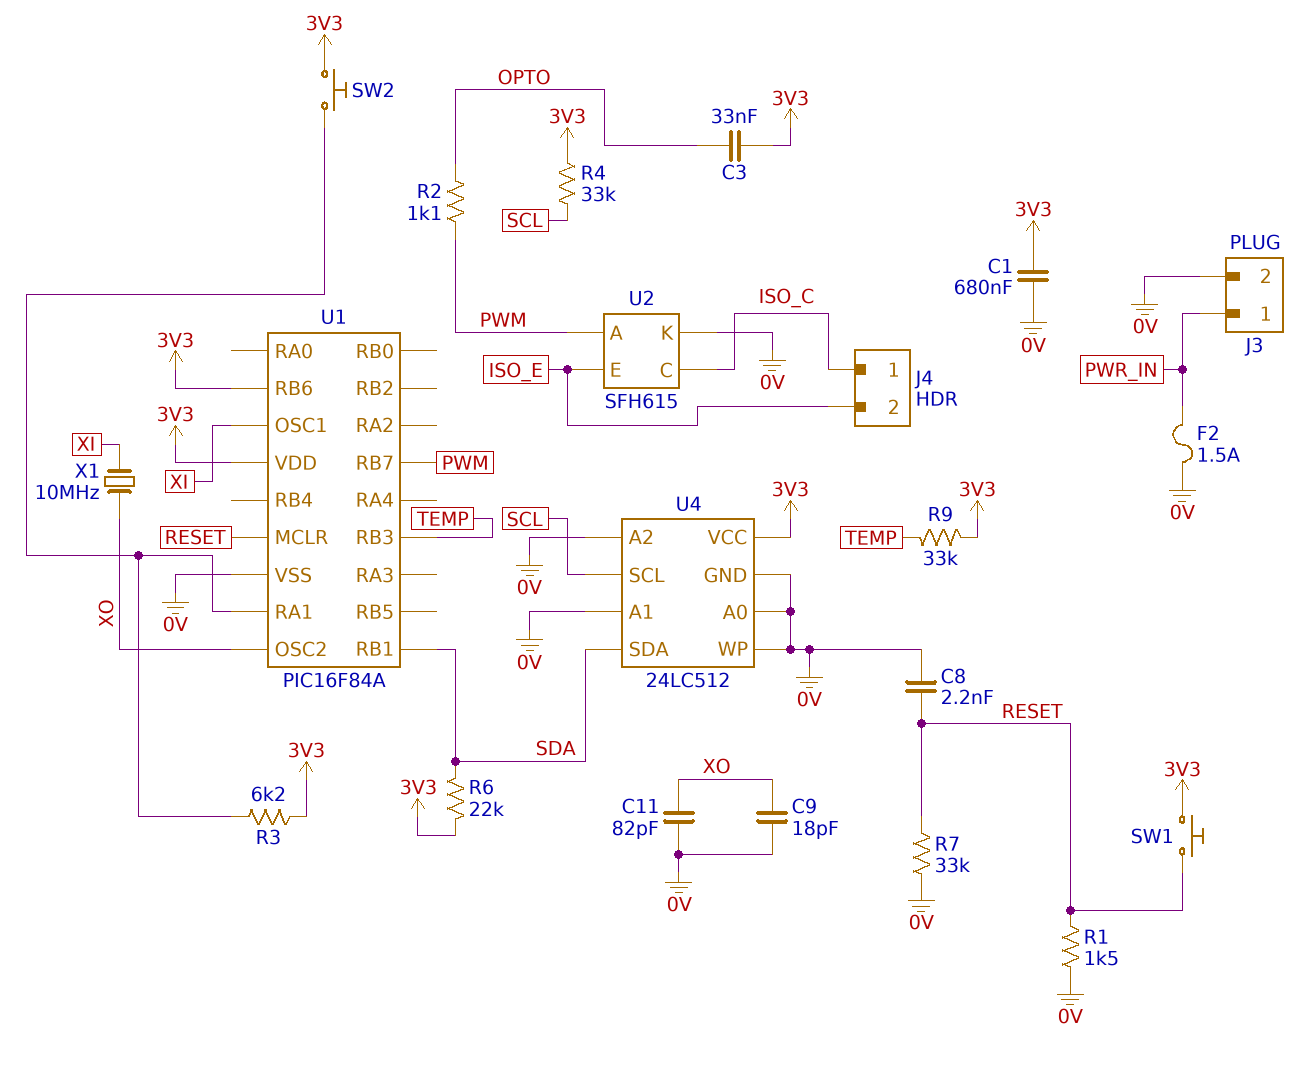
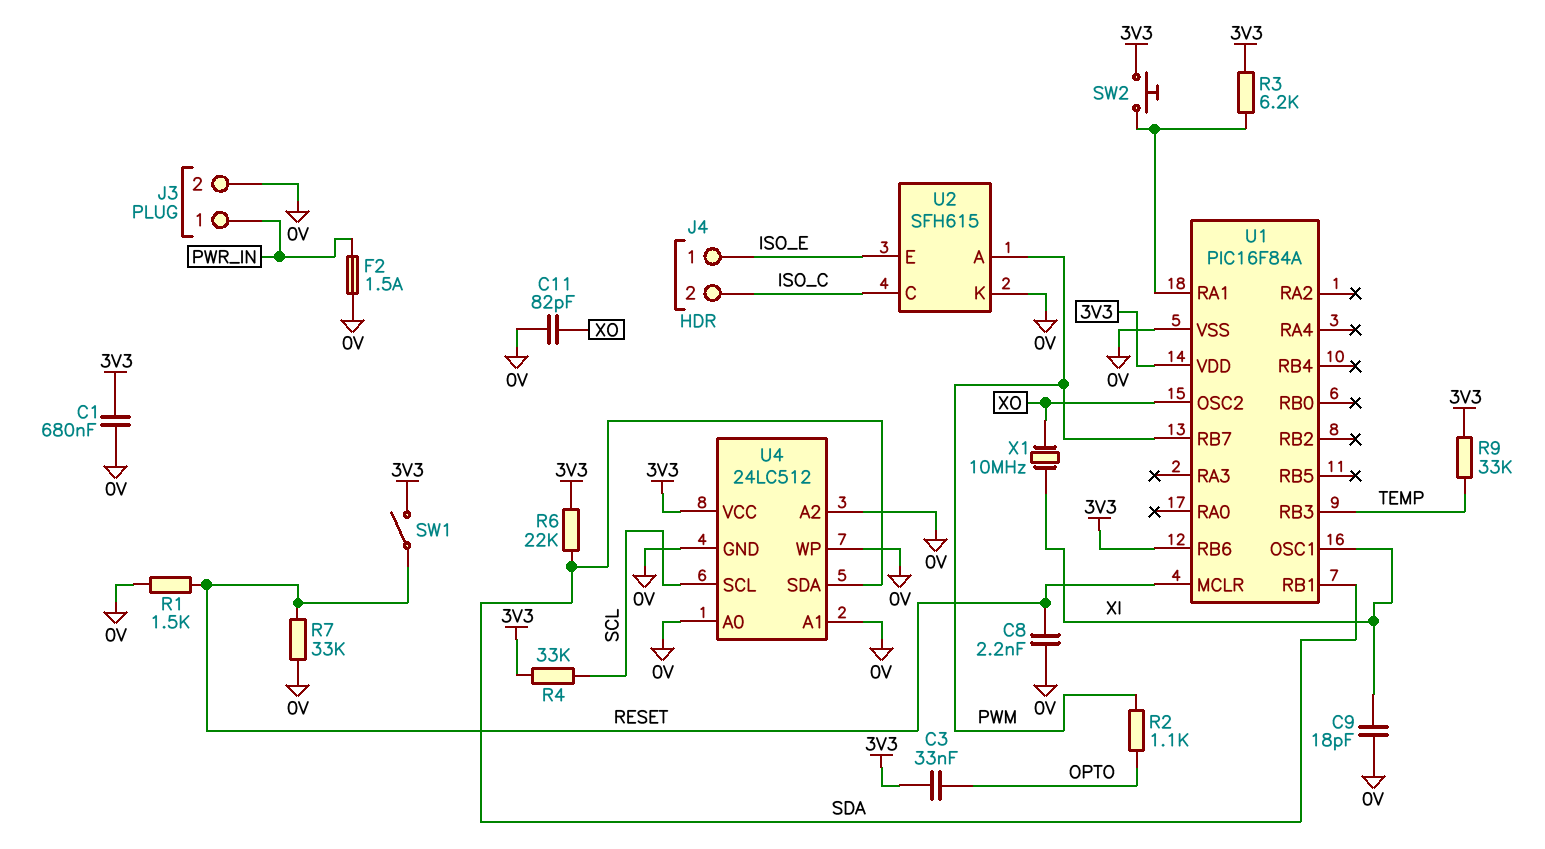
C9: 18pF (0V, XO) -> 18pF (0V, XI)
J4 pin 1: ISO_C -> ISO_E
J4 pin 2: ISO_E -> ISO_C
SW1: button (3V3, RESET) -> switch (3V3, RESET)

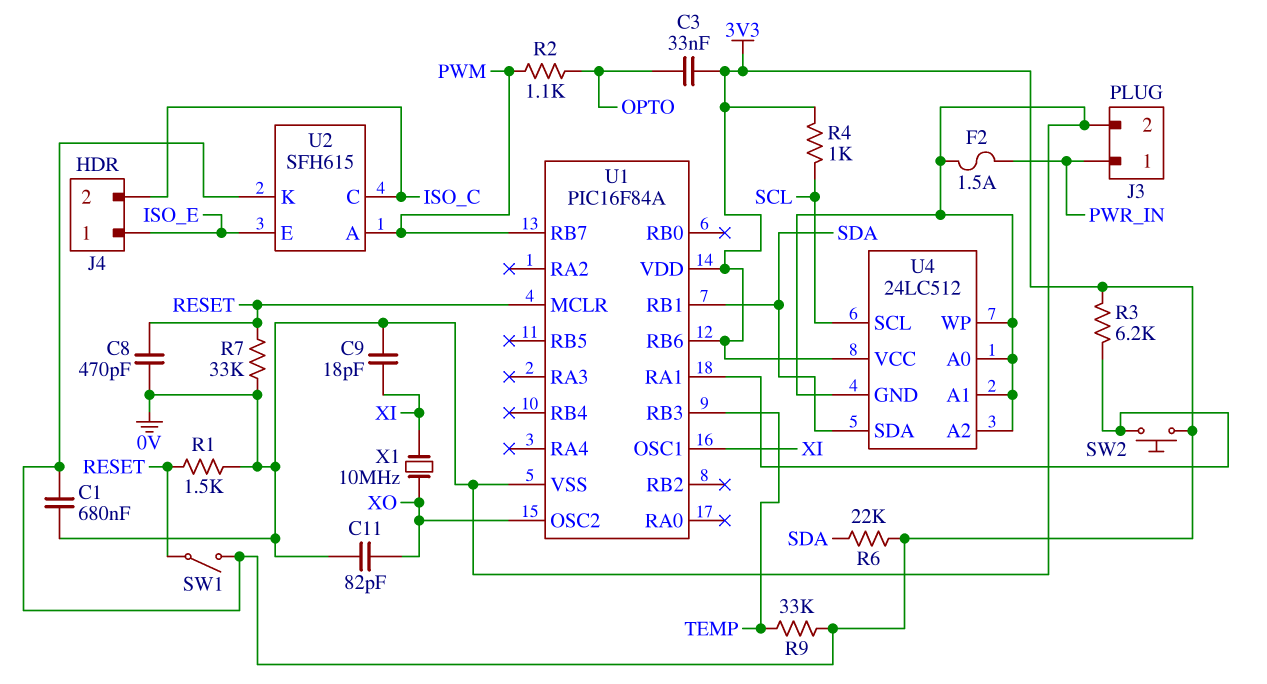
C8: 2.2nF (0V, RESET) -> 470pF (0V, RESET)
R4: 33k (3V3, SCL) -> 1k (3V3, SCL)
U2 pin K: 0V -> 3V3

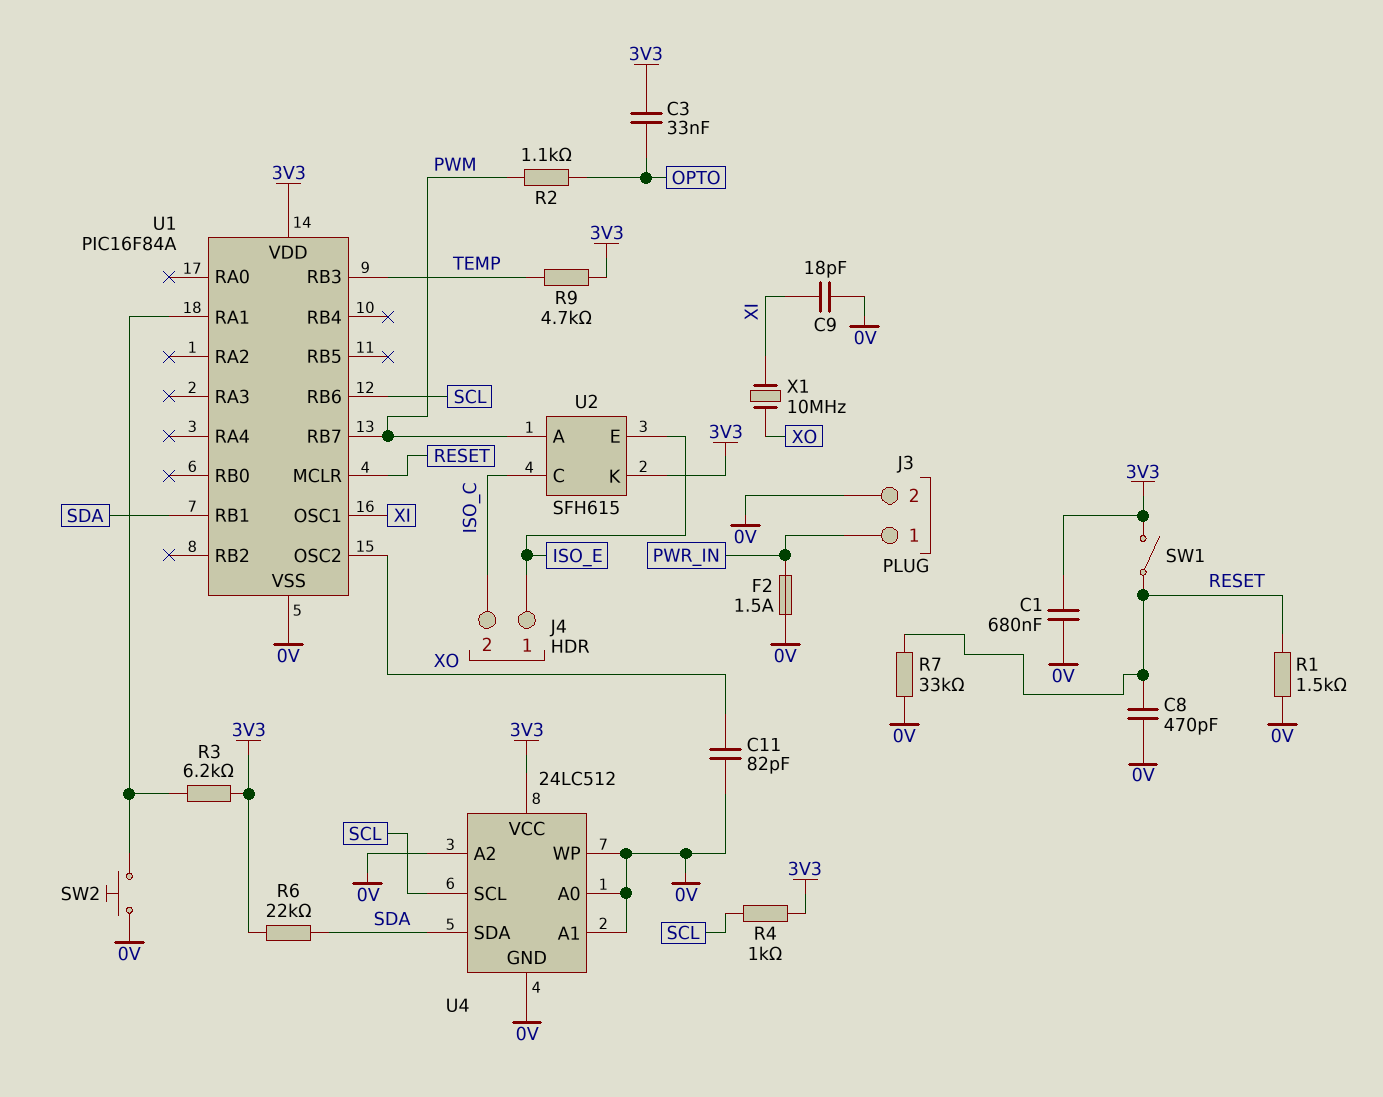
R9: 33k (3V3, TEMP) -> 4.7k (3V3, TEMP)
SW2: button (3V3, U1/RA1) -> button (0V, U1/RA1)
U1 pin RB6: 3V3 -> SCL

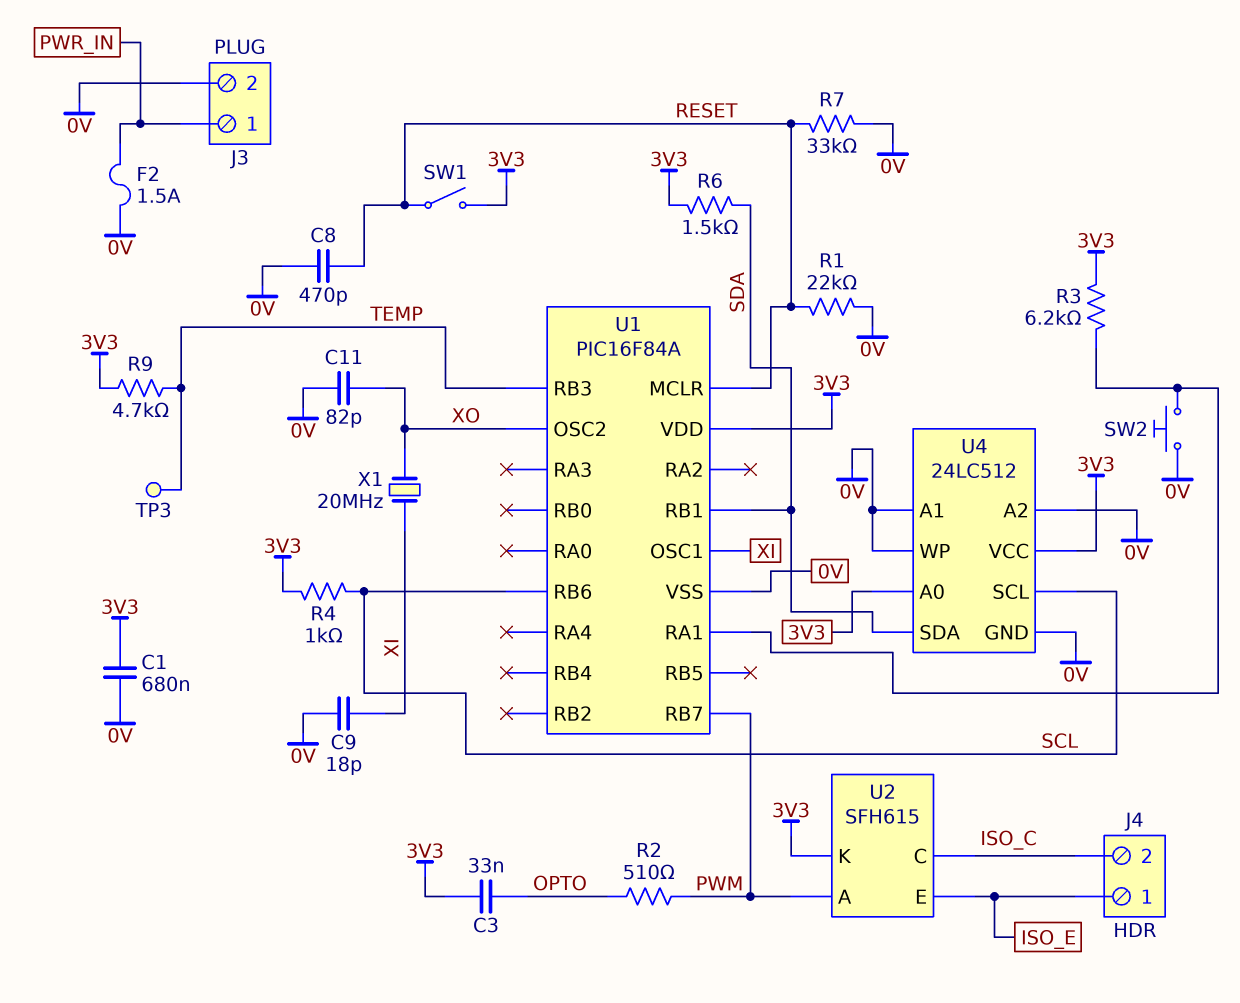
R1: 1.5k (0V, RESET) -> 22k (0V, RESET)
R2: 1.1k (OPTO, PWM) -> 510 (OPTO, PWM)
R6: 22k (3V3, SDA) -> 1.5k (3V3, SDA)
TP3: none -> test point (TEMP)
U4 pin A0: 0V -> 3V3
X1: 10MHz (XI, XO) -> 20MHz (XI, XO)

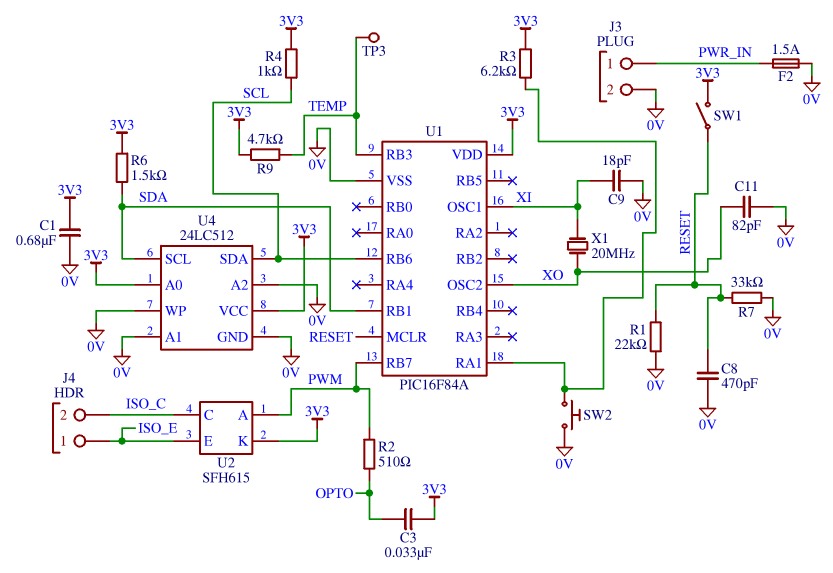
U4 pin SCL: SCL -> SDA
U4 pin SDA: SDA -> SCL

